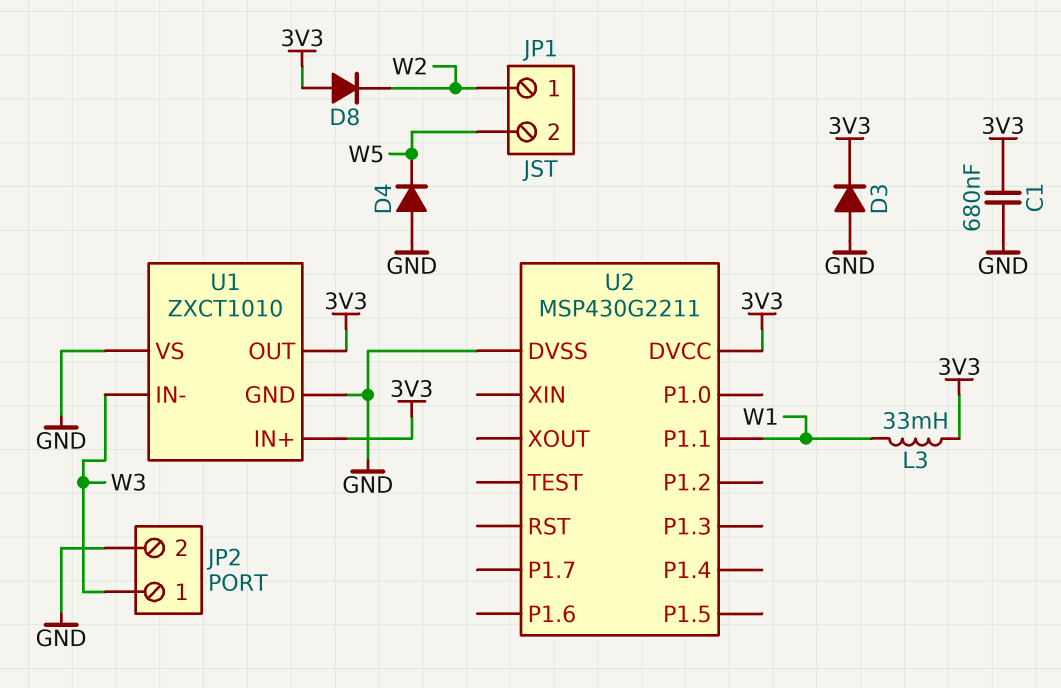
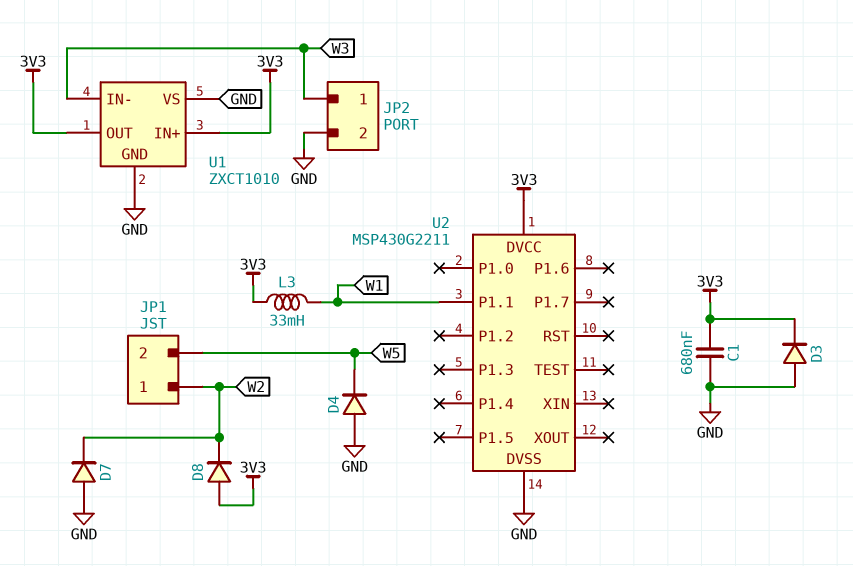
D7: none -> diode (A GND, K W2)

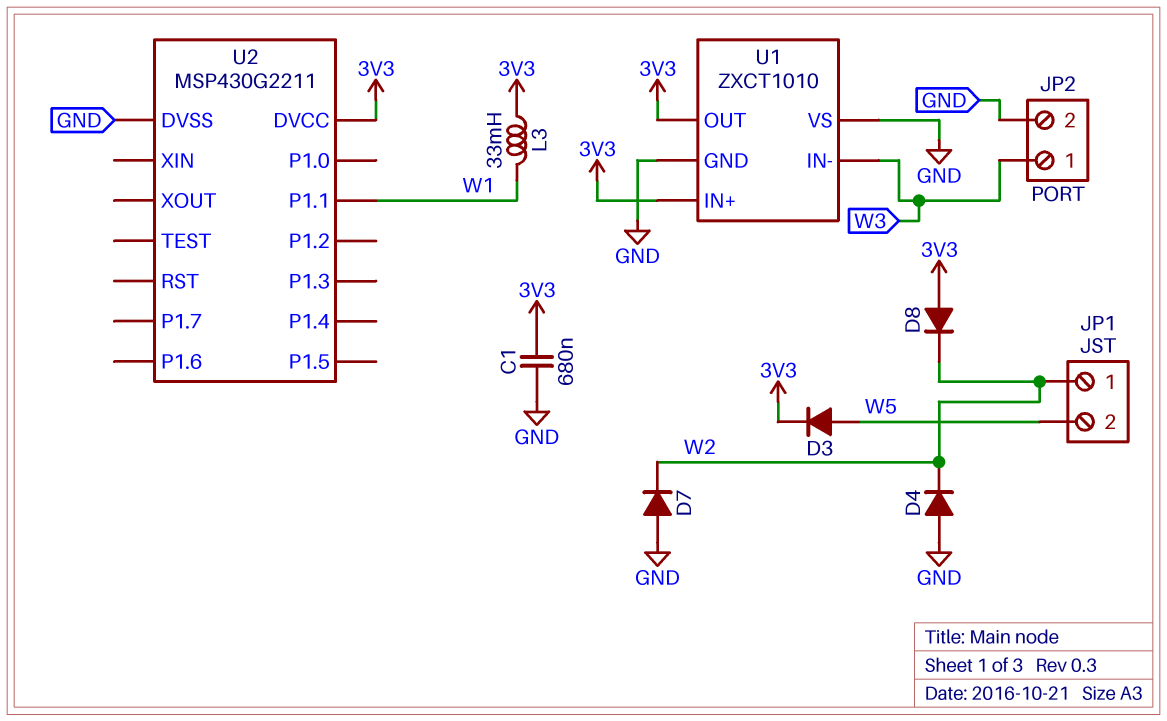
D3: diode (A GND, K 3V3) -> diode (A W5, K 3V3)
D4: diode (A GND, K W5) -> diode (A GND, K W2)

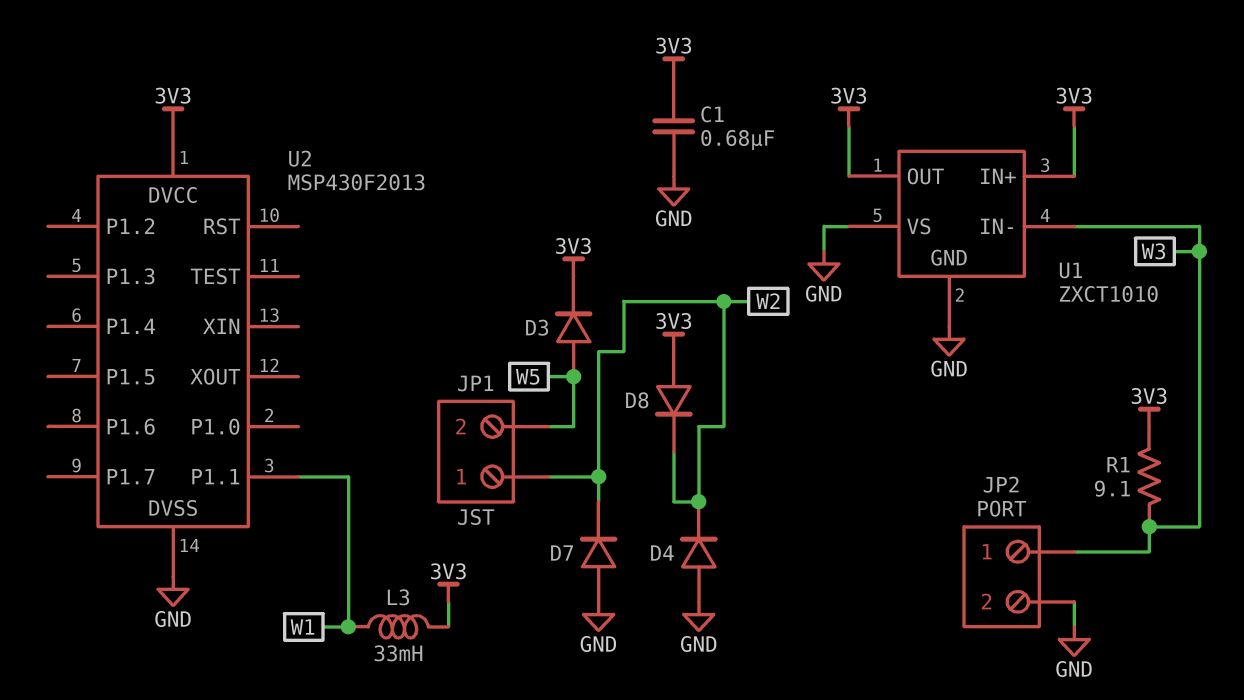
R1: none -> 9.1 (3V3, W3)
U2: MSP430G2211 -> MSP430F2013

